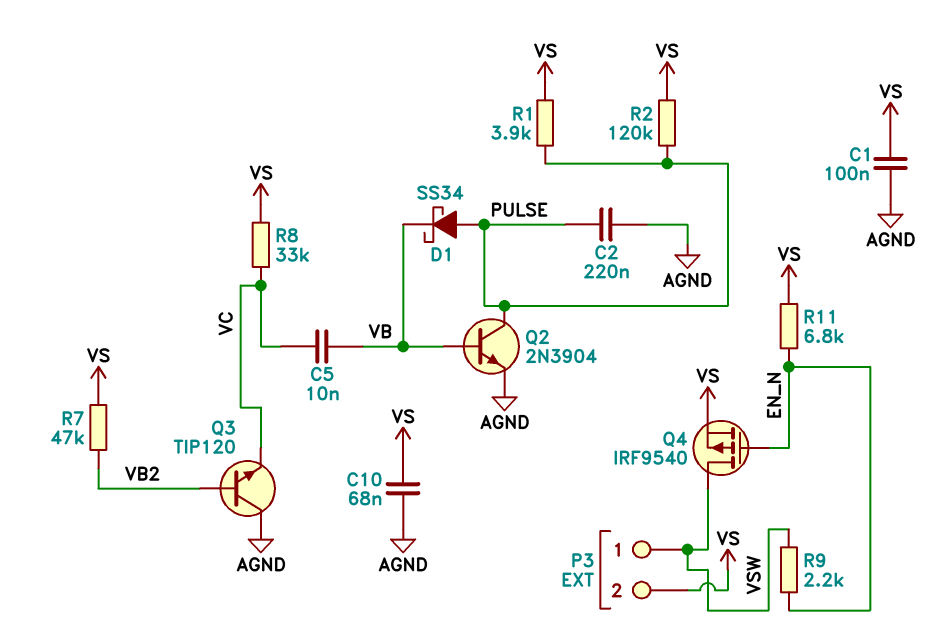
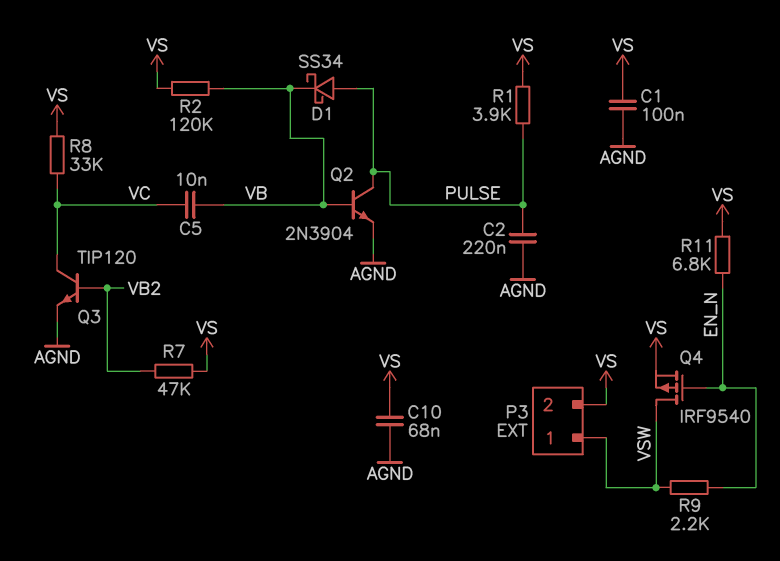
Q3: NPN TIP120 (B VB2, C AGND, E VC) -> NPN TIP120 (B VB2, C VC, E AGND)
R2: 120k (PULSE, VS) -> 120k (VB, VS)

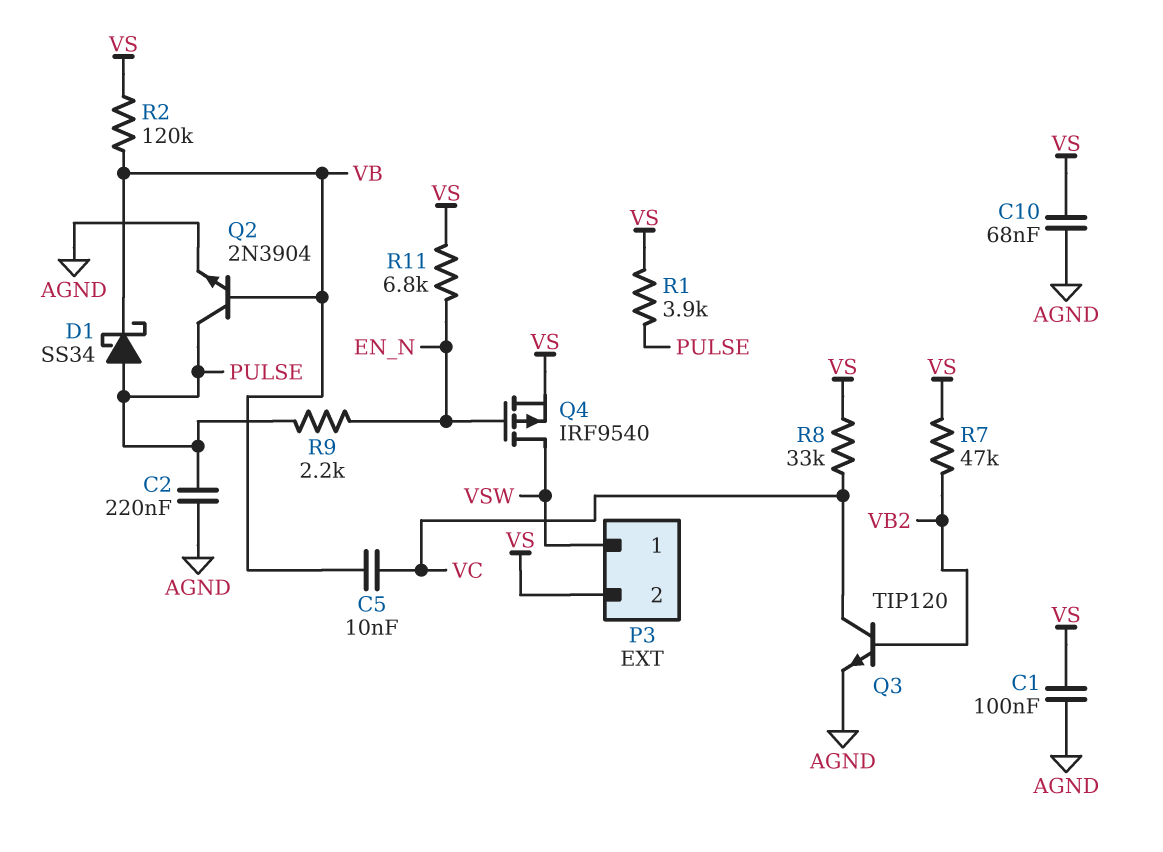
R9: 2.2k (EN_N, VSW) -> 2.2k (EN_N, PULSE)

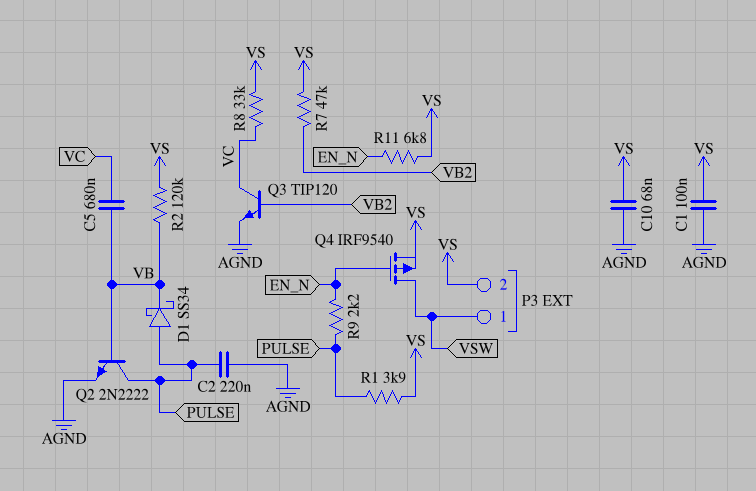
C5: 10nF (VB, VC) -> 680nF (VB, VC)
Q2: NPN 2N3904 (B VB, C PULSE, E AGND) -> NPN 2N2222 (B VB, C PULSE, E AGND)

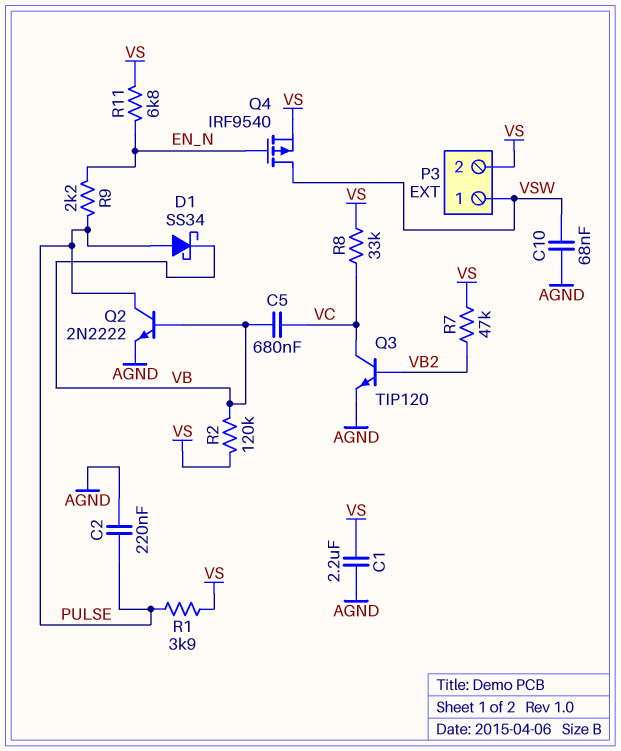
C1: 100nF (AGND, VS) -> 2.2uF (AGND, VS)
C10: 68nF (AGND, VS) -> 68nF (AGND, VSW)

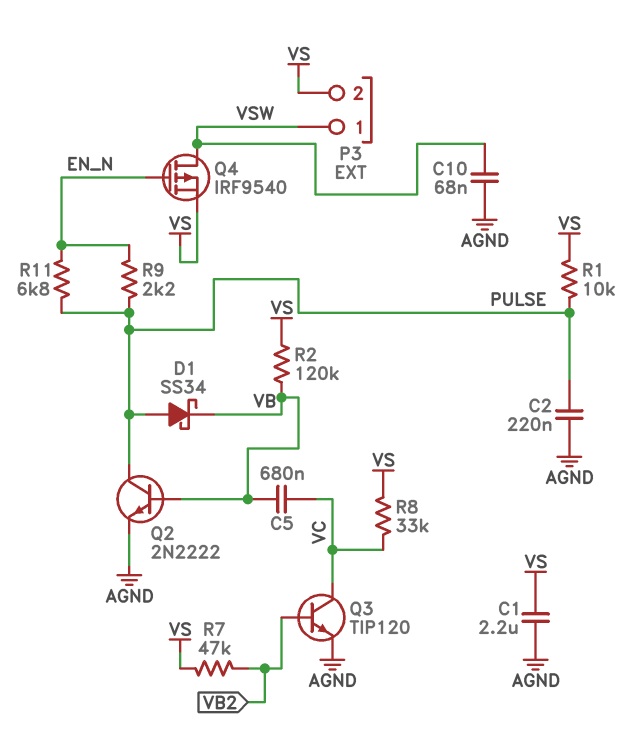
R1: 3.9k (PULSE, VS) -> 10k (PULSE, VS)
R11: 6.8k (EN_N, VS) -> 6.8k (EN_N, PULSE)

